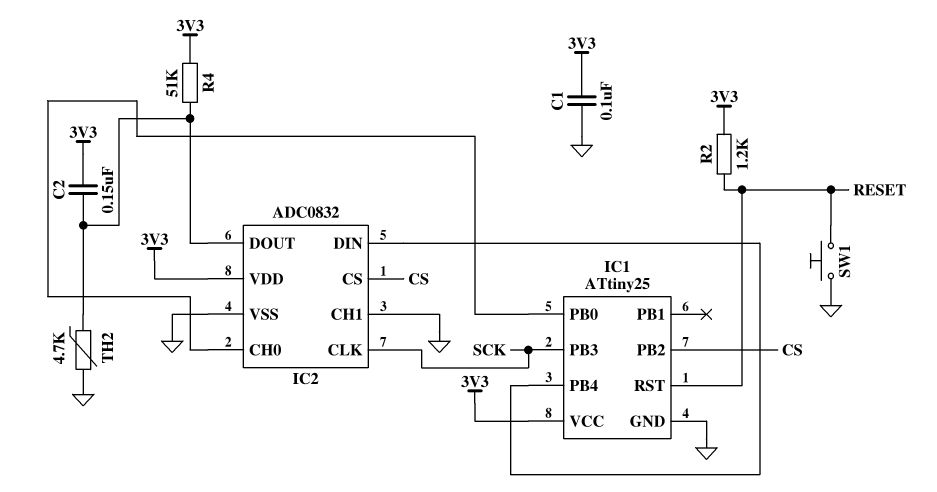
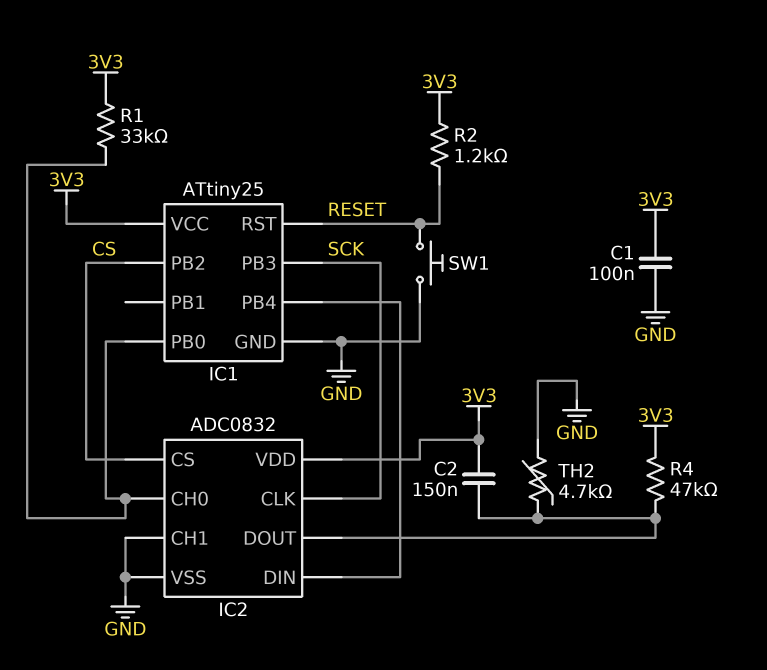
R1: none -> 33k (3V3, IC1/PB0)
R4: 51k (3V3, IC2/DOUT) -> 47k (3V3, IC2/DOUT)

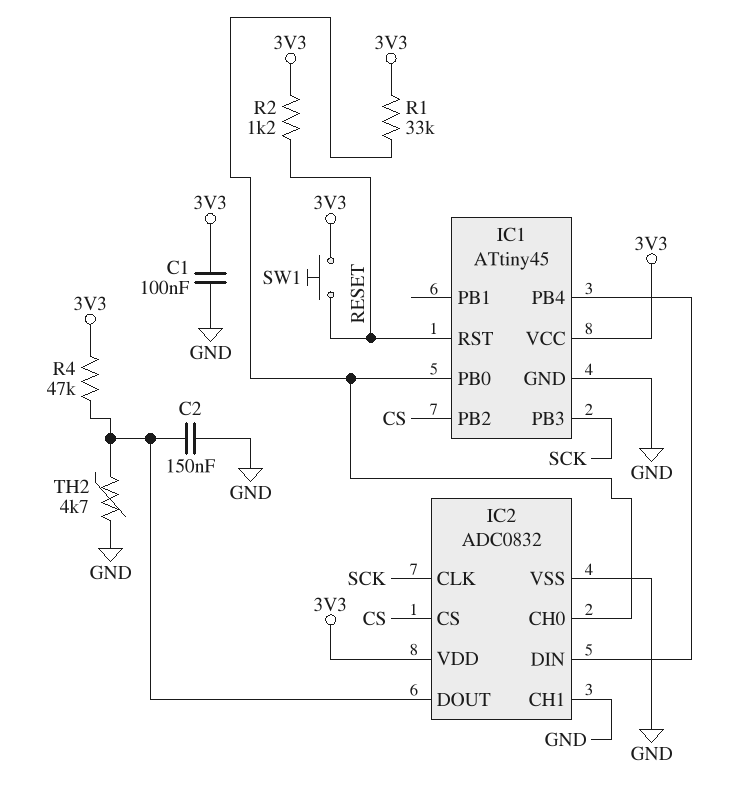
C2: 150nF (3V3, IC2/DOUT) -> 150nF (GND, IC2/DOUT)
IC1: ATtiny25 -> ATtiny45
SW1: button (GND, RESET) -> button (3V3, RESET)

